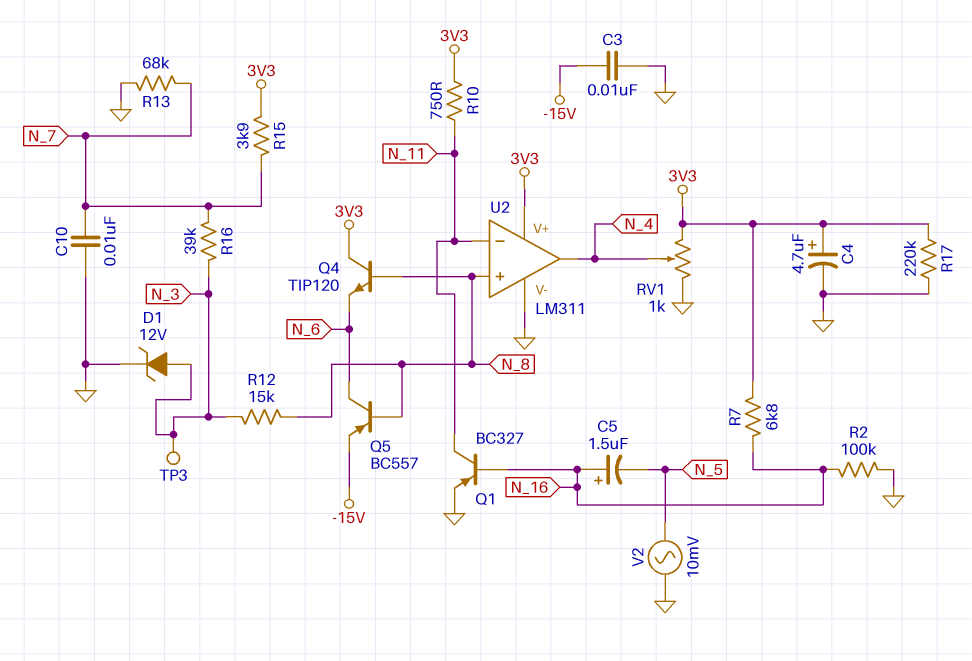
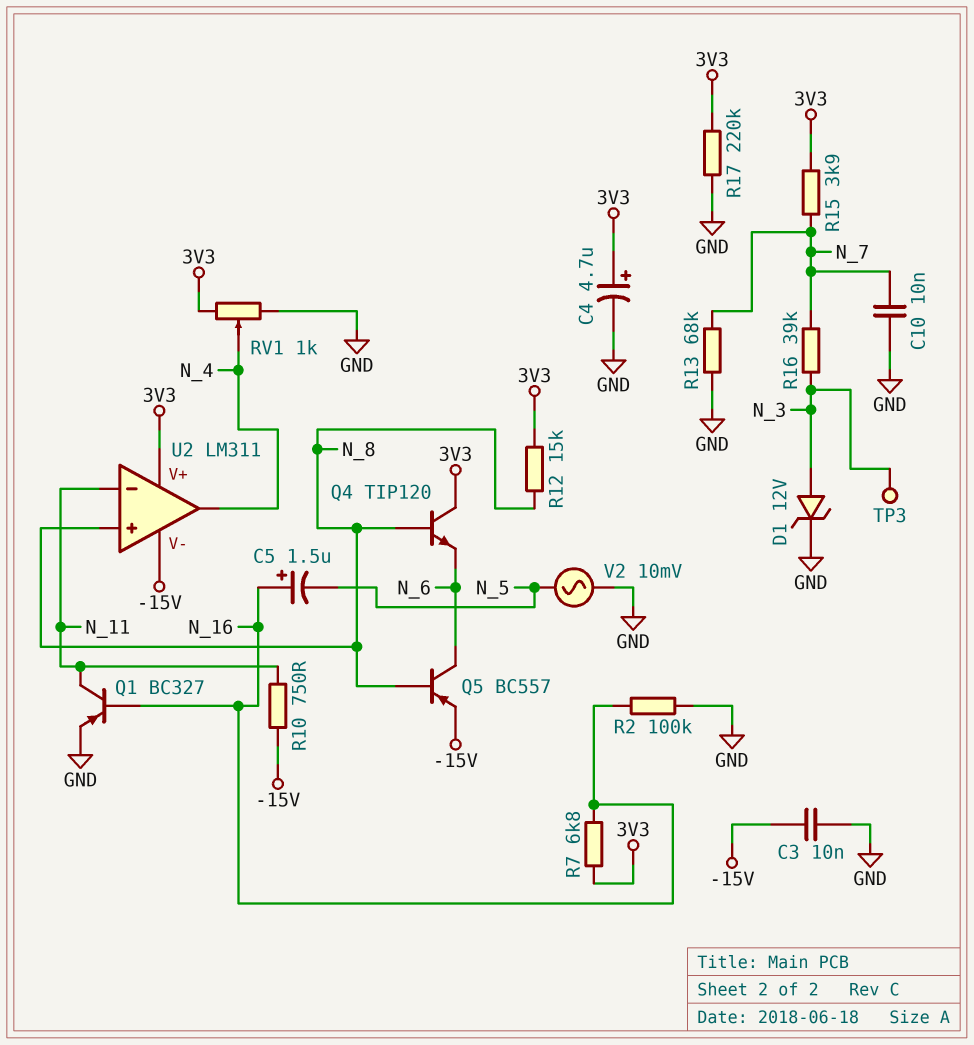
R10: 750 (3V3, N_11) -> 750 (-15V, N_11)
R12: 15k (N_3, N_8) -> 15k (3V3, N_8)
U2 pin V-: GND -> -15V

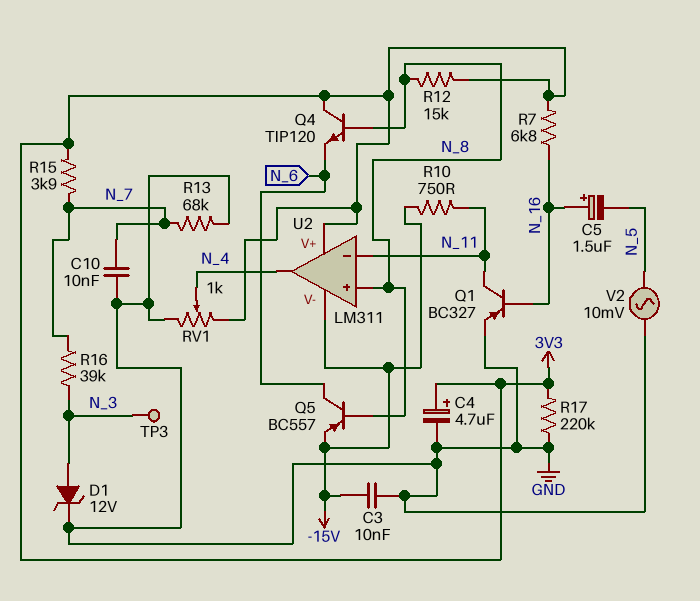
R2: 100k (GND, N_16) -> none

